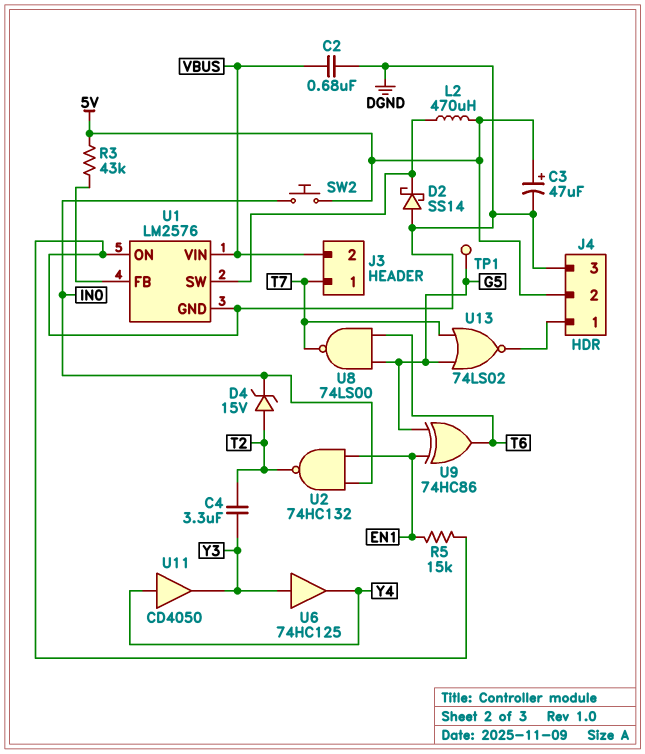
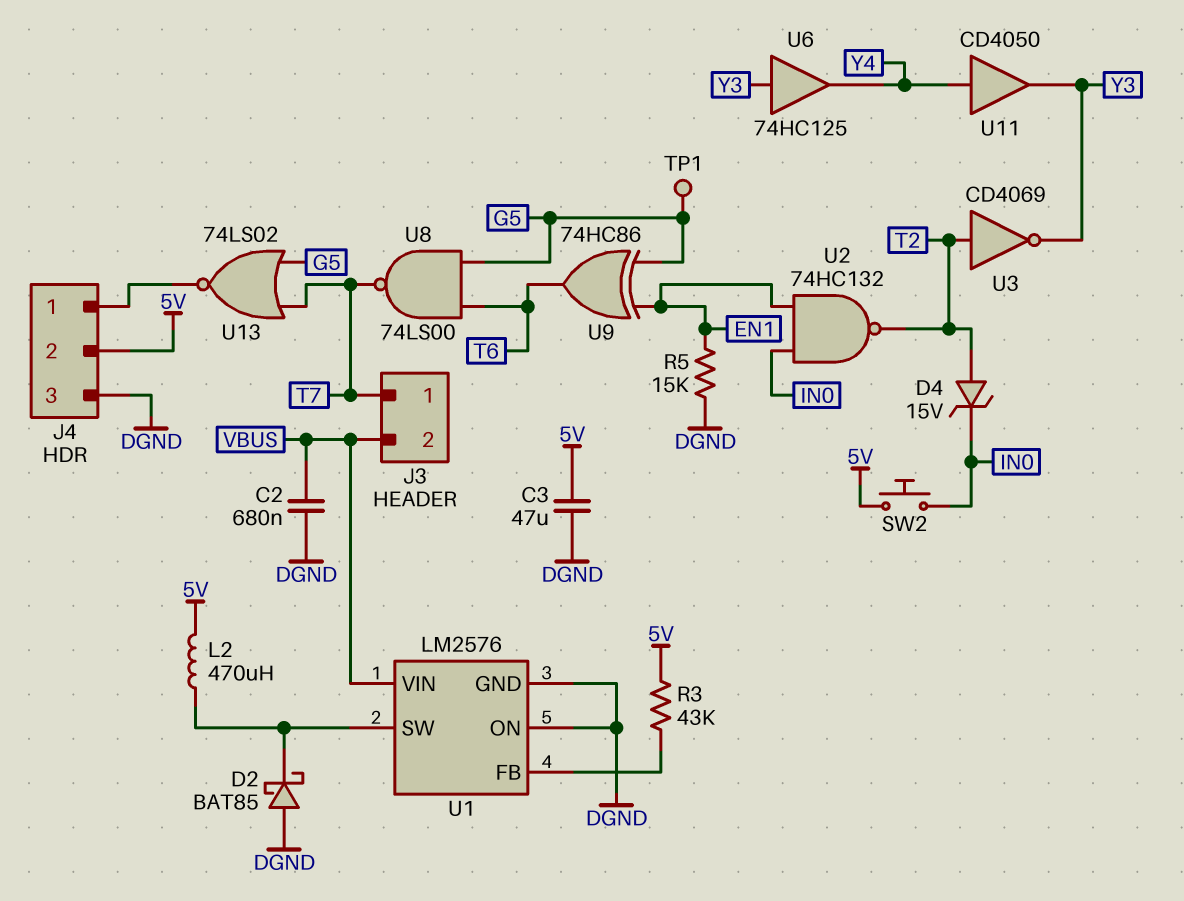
C3: 47uF (plus 5V, minus DGND) -> 47uF (5V, DGND)
C4: 3.3uF (T2, Y3) -> none
D2: schottky SS14 (A DGND, K U1/SW) -> schottky BAT85 (A DGND, K U1/SW)
U3: none -> NOT CD4069 (in T2, out Y3)

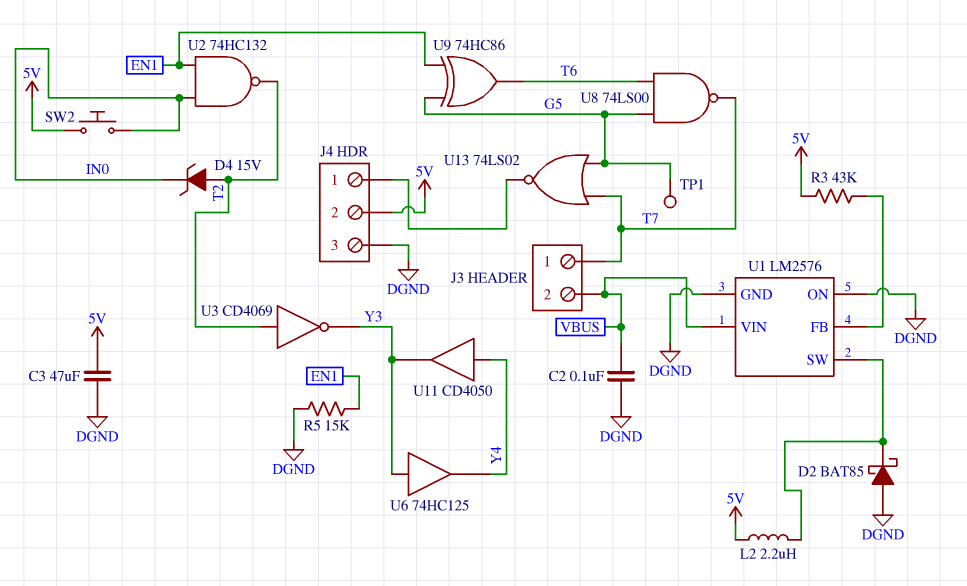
C2: 680nF (DGND, VBUS) -> 100nF (DGND, VBUS)
L2: 470uH (5V, U1/SW) -> 2.2uH (5V, U1/SW)

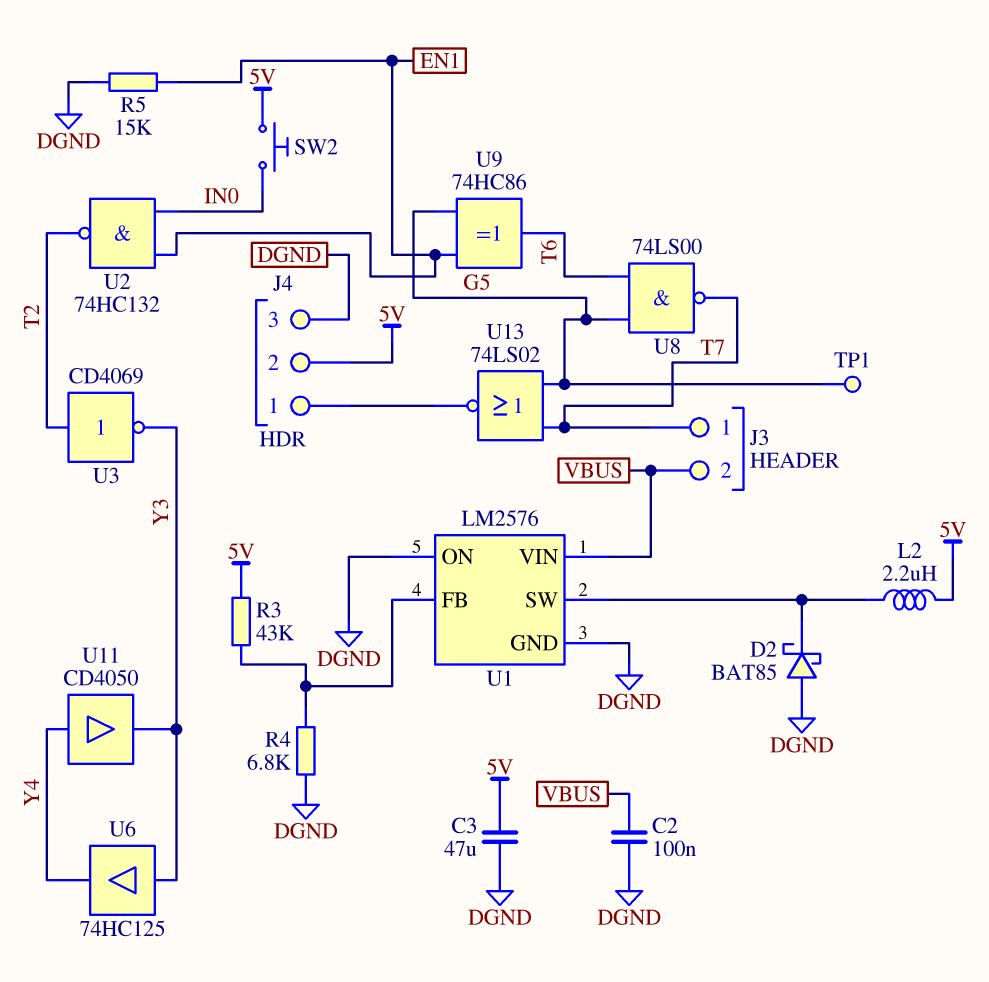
D4: zener 15V (A T2, K IN0) -> none
R4: none -> 6.8k (DGND, U1/FB)

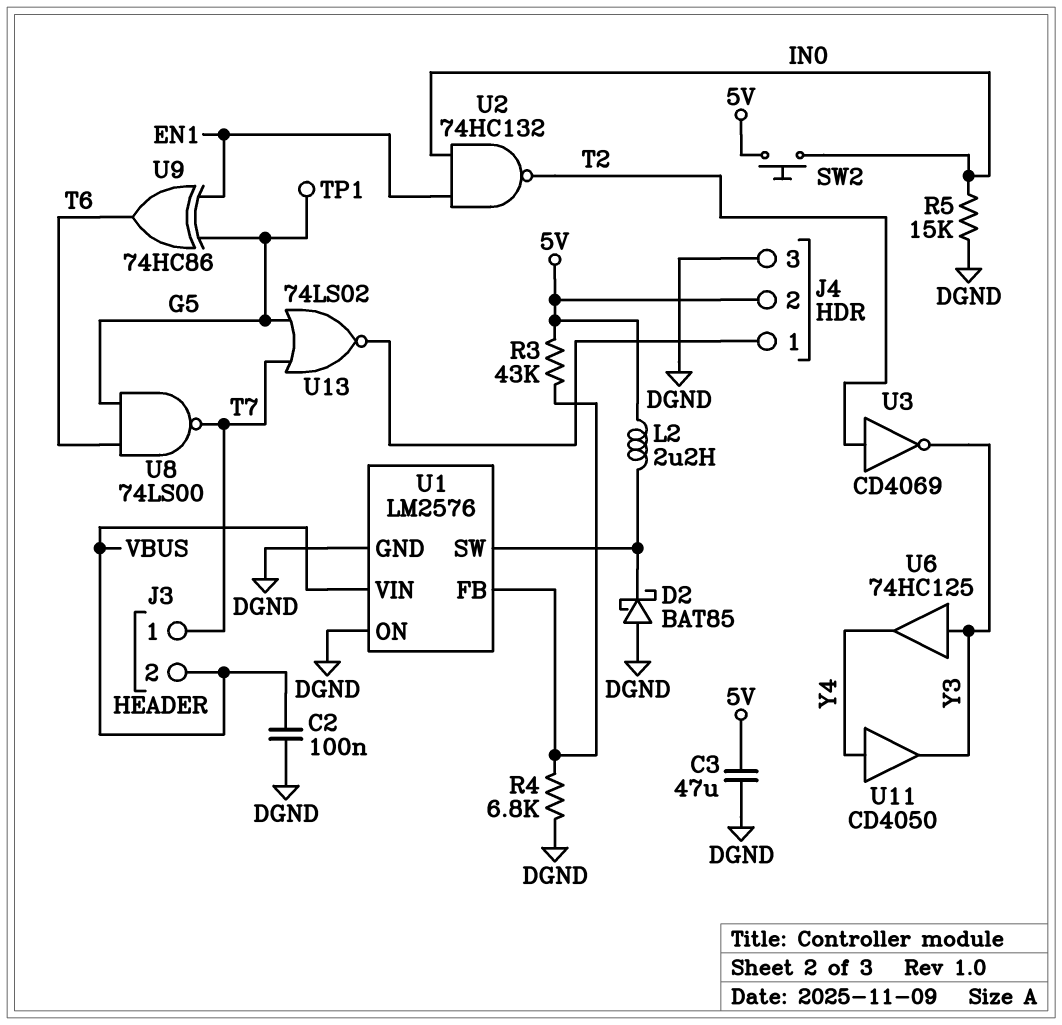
R5: 15k (DGND, EN1) -> 15k (DGND, IN0)

